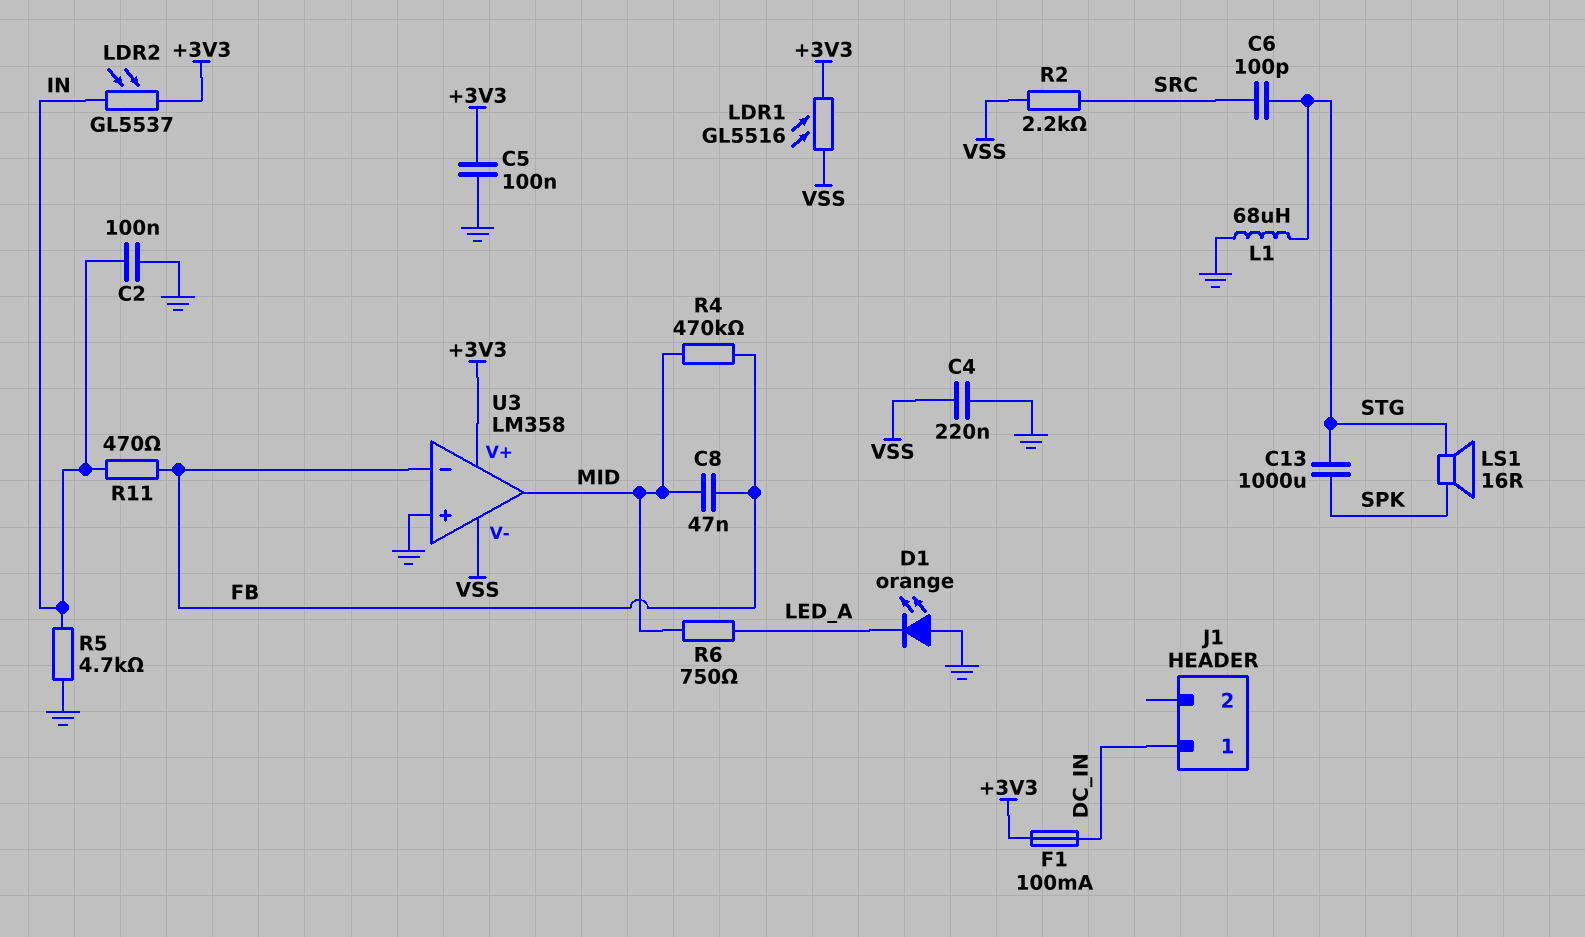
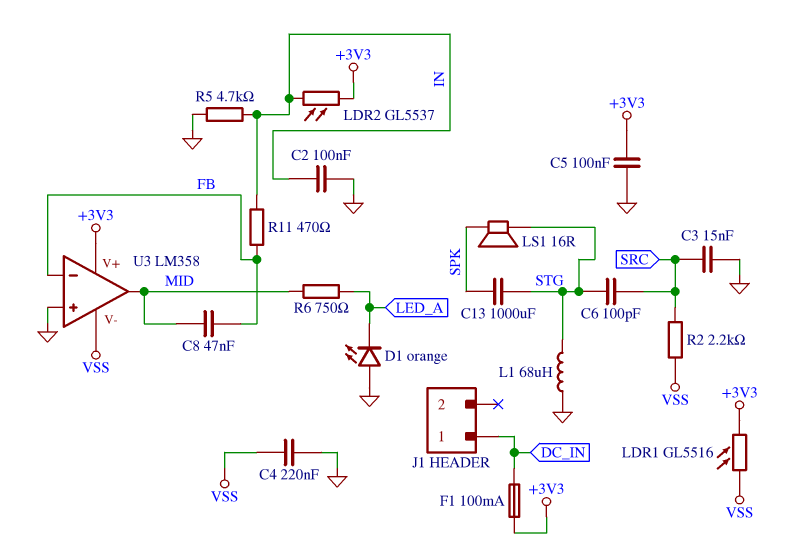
C3: none -> 15nF (GND, SRC)
R4: 470k (FB, MID) -> none

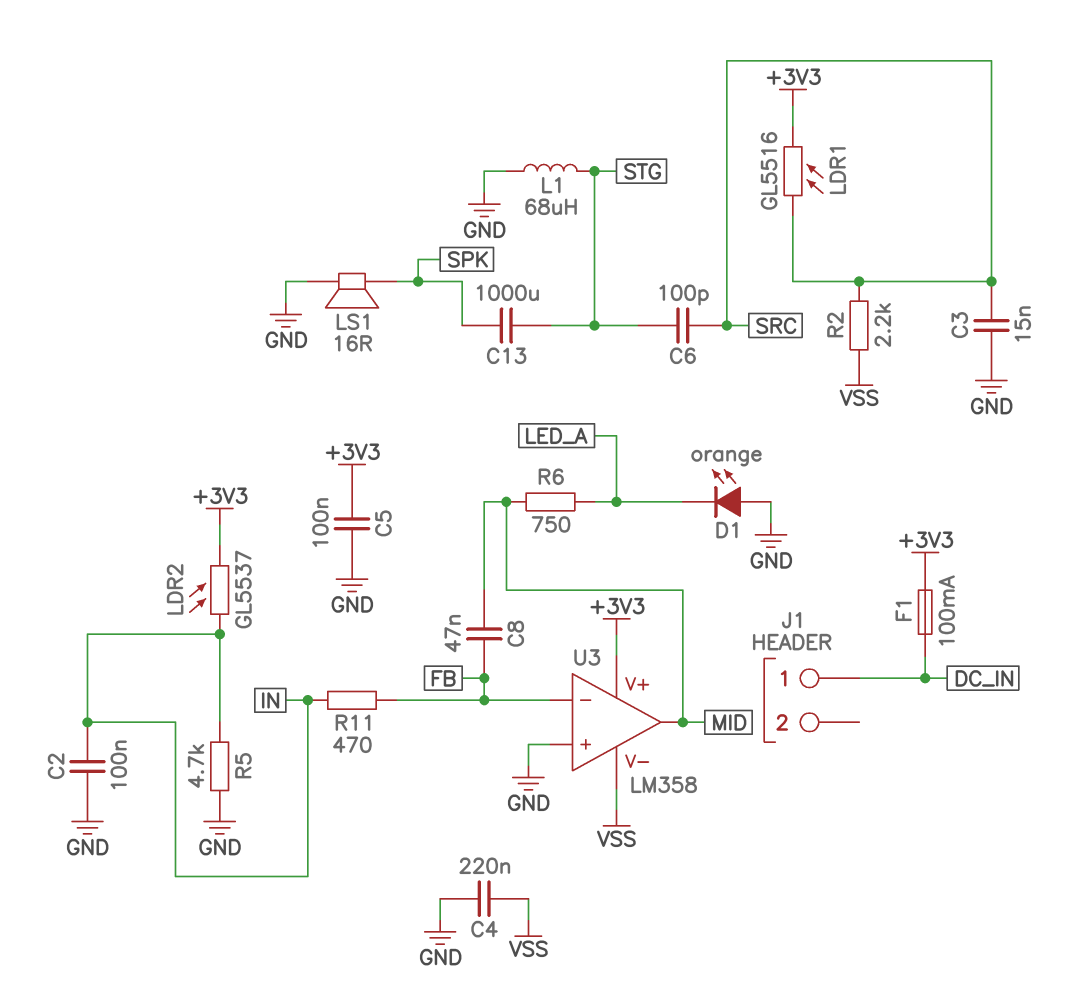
LDR1: GL5516 (+3V3, VSS) -> GL5516 (+3V3, SRC)
LS1: speaker 16R (SPK, STG) -> speaker 16R (GND, SPK)

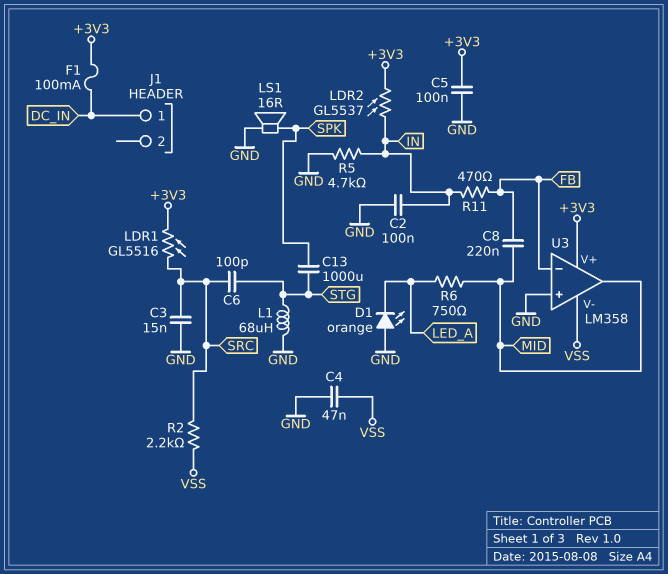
C4: 220nF (GND, VSS) -> 47nF (GND, VSS)
C8: 47nF (FB, MID) -> 220nF (FB, MID)

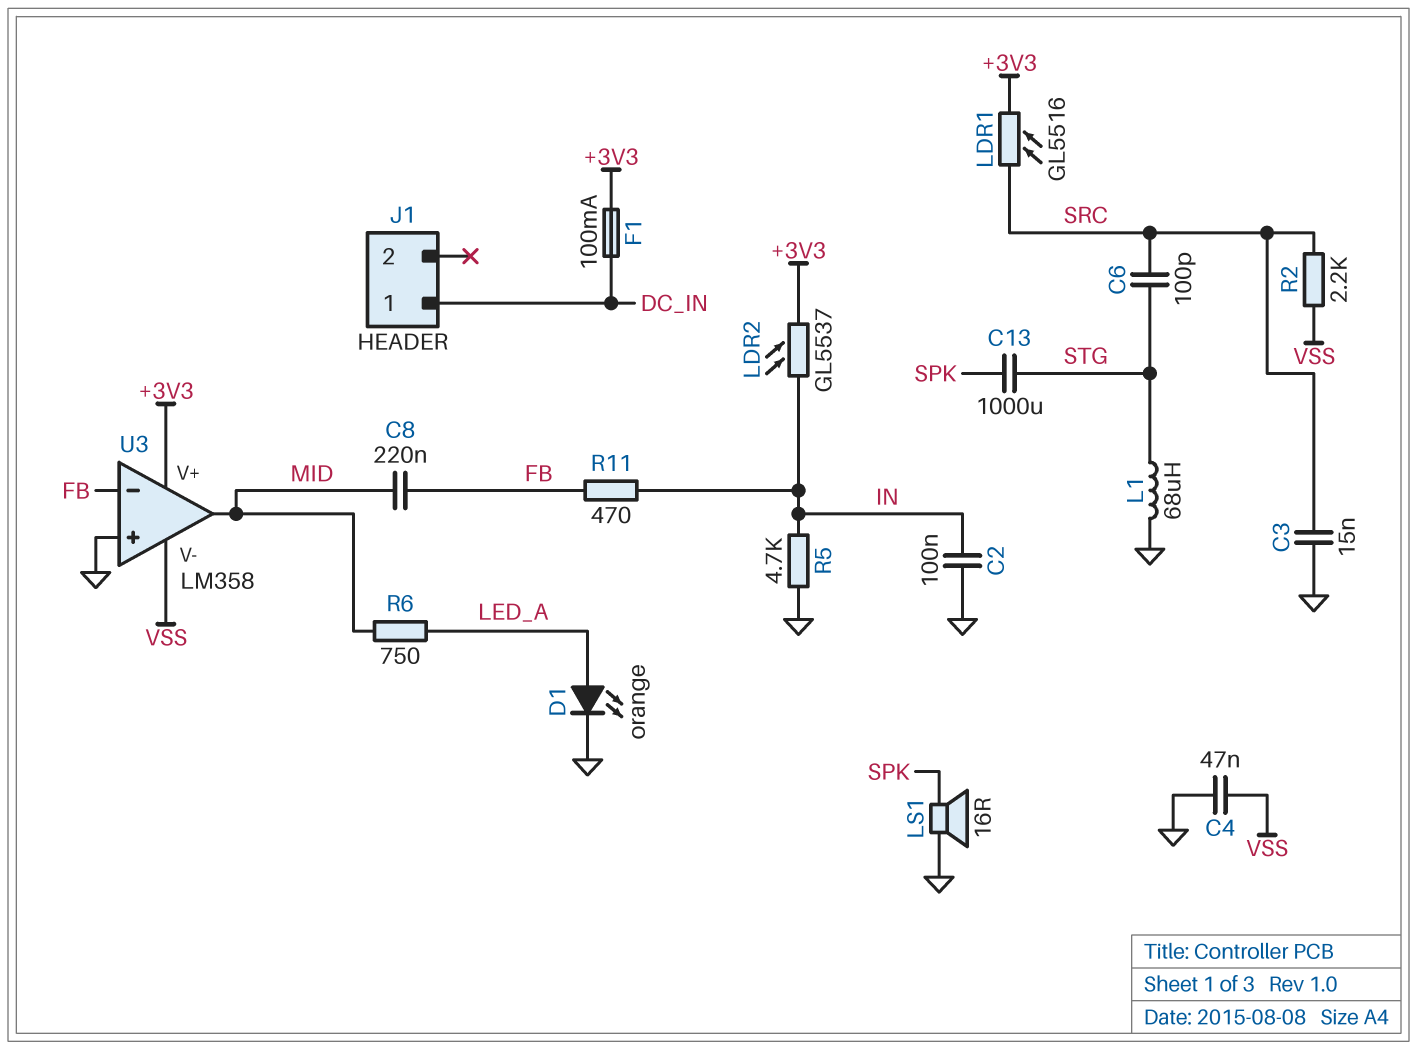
C5: 100nF (+3V3, GND) -> none
D1: LED orange (A GND, K LED_A) -> LED orange (A LED_A, K GND)

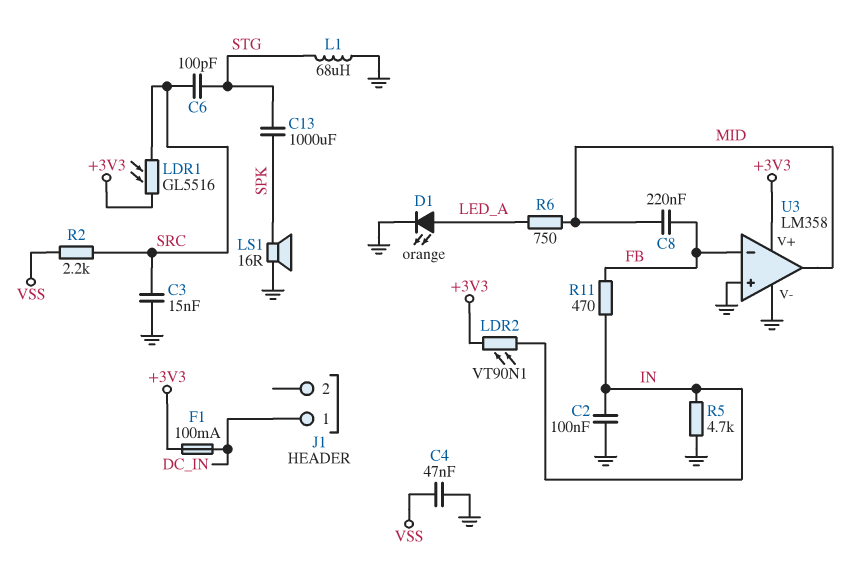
LDR2: GL5537 (+3V3, IN) -> VT90N1 (+3V3, IN)
U3 pin V-: VSS -> GND

